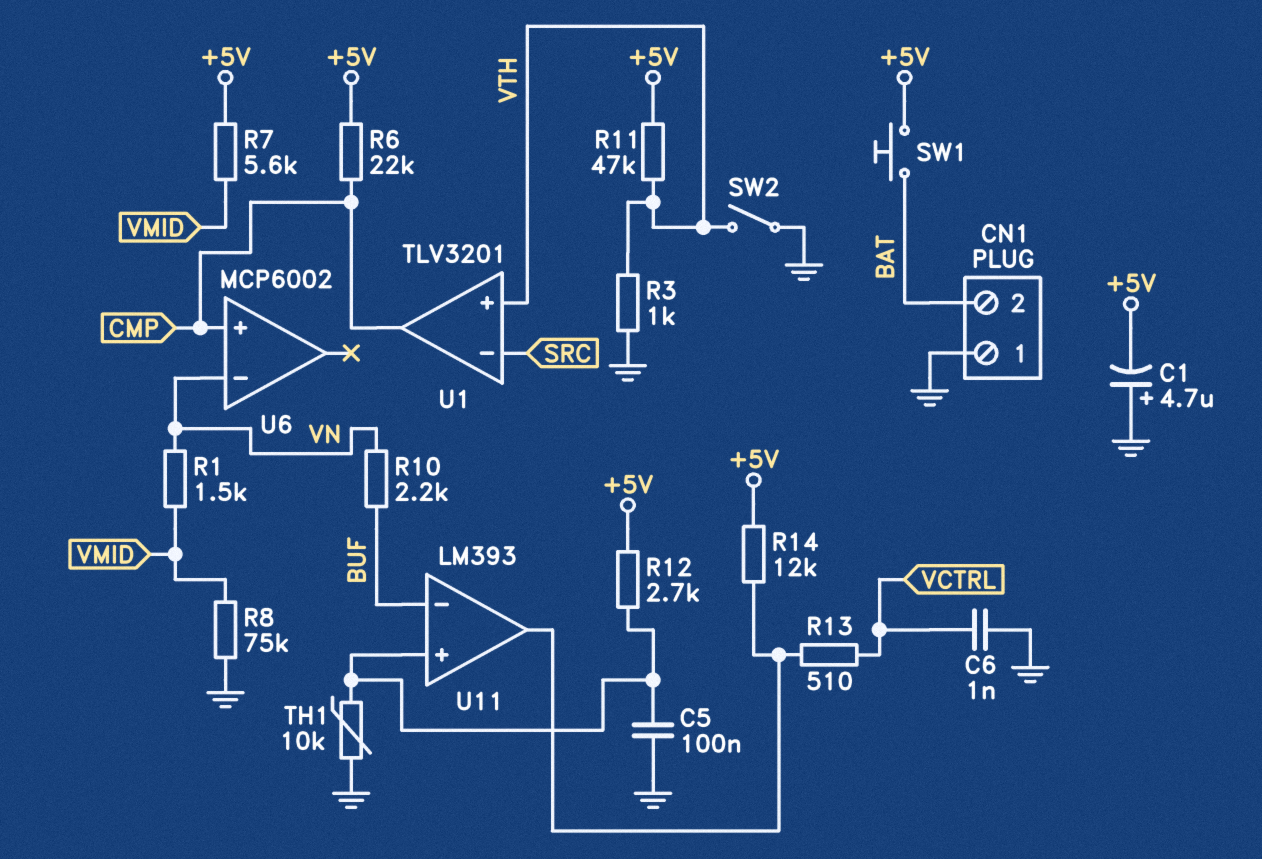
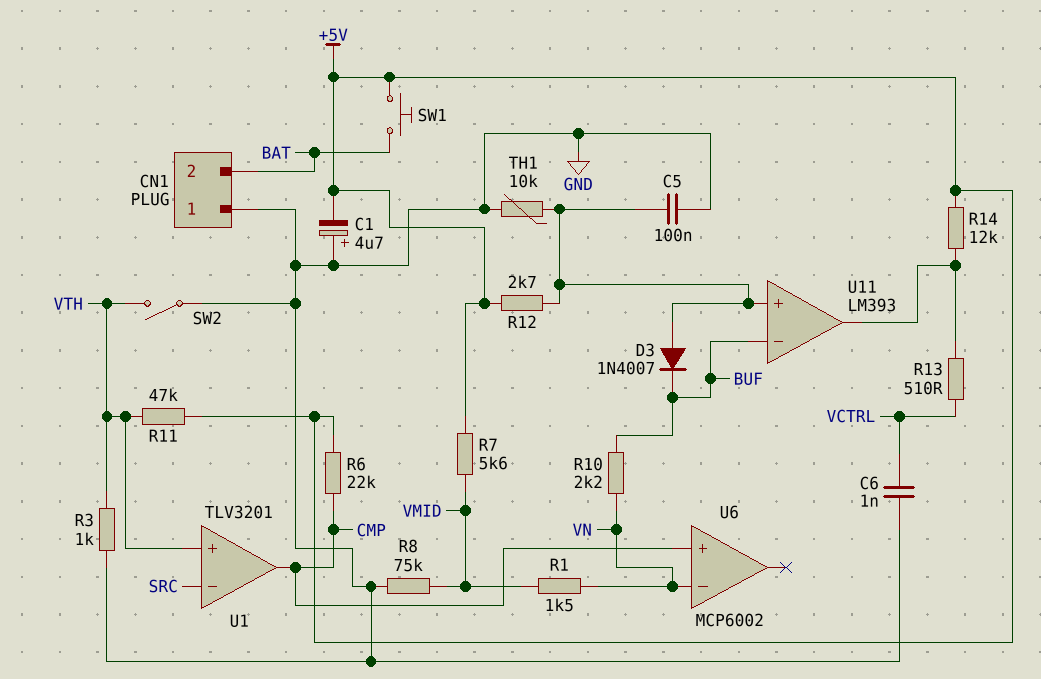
D3: none -> diode 1N4007 (A U11/in+, K BUF)

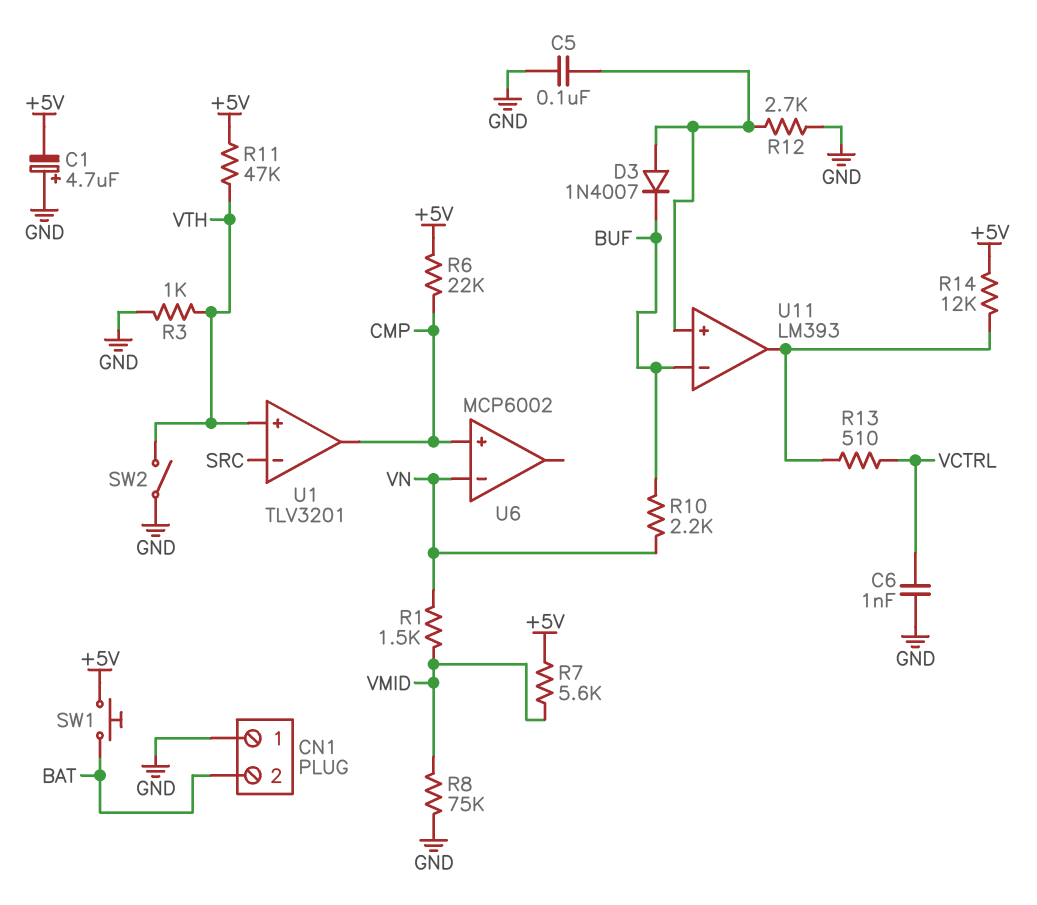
R12: 2.7k (+5V, U11/in+) -> 2.7k (GND, U11/in+)
TH1: 10k (GND, U11/in+) -> none

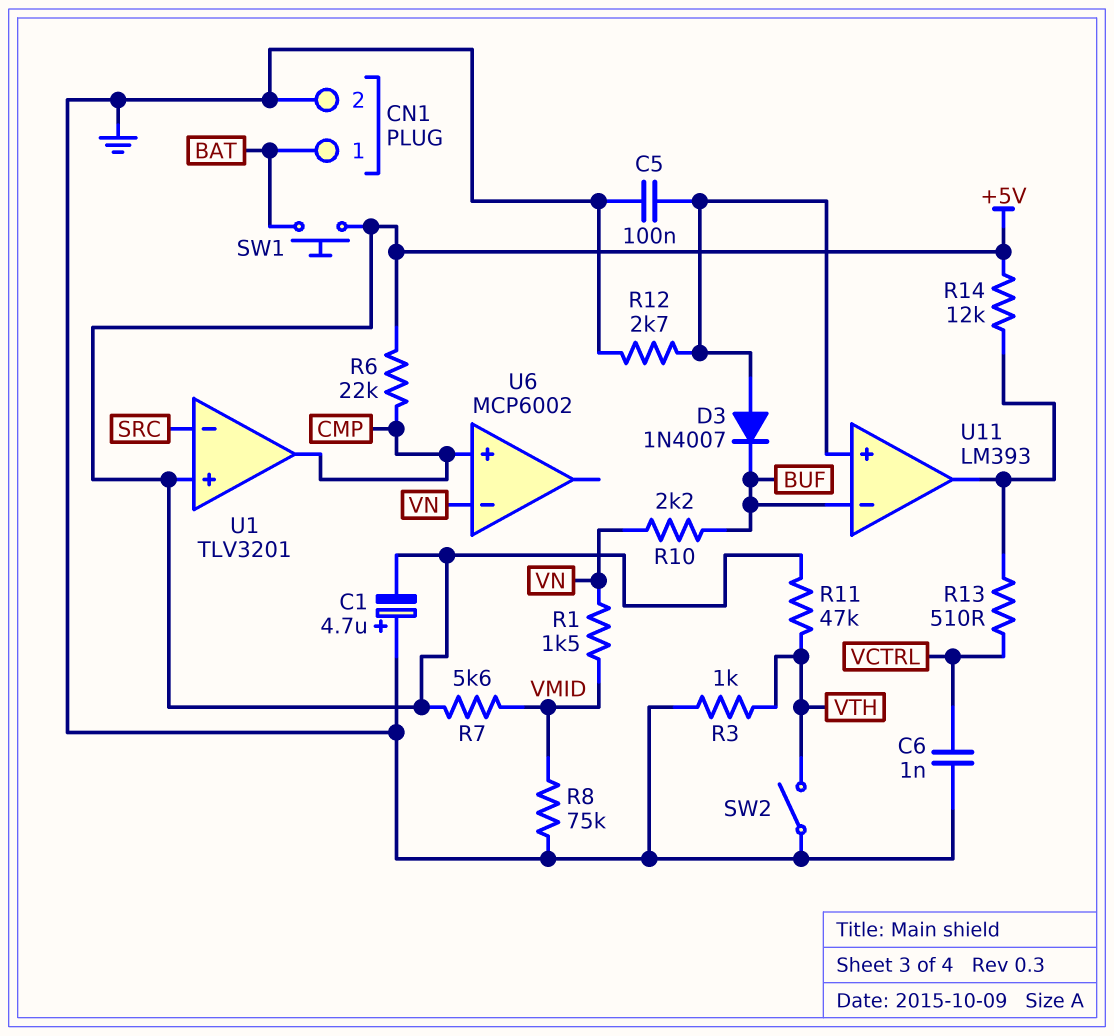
CN1 pin 1: GND -> BAT
CN1 pin 2: BAT -> GND
U1 pin in+: VTH -> +5V

